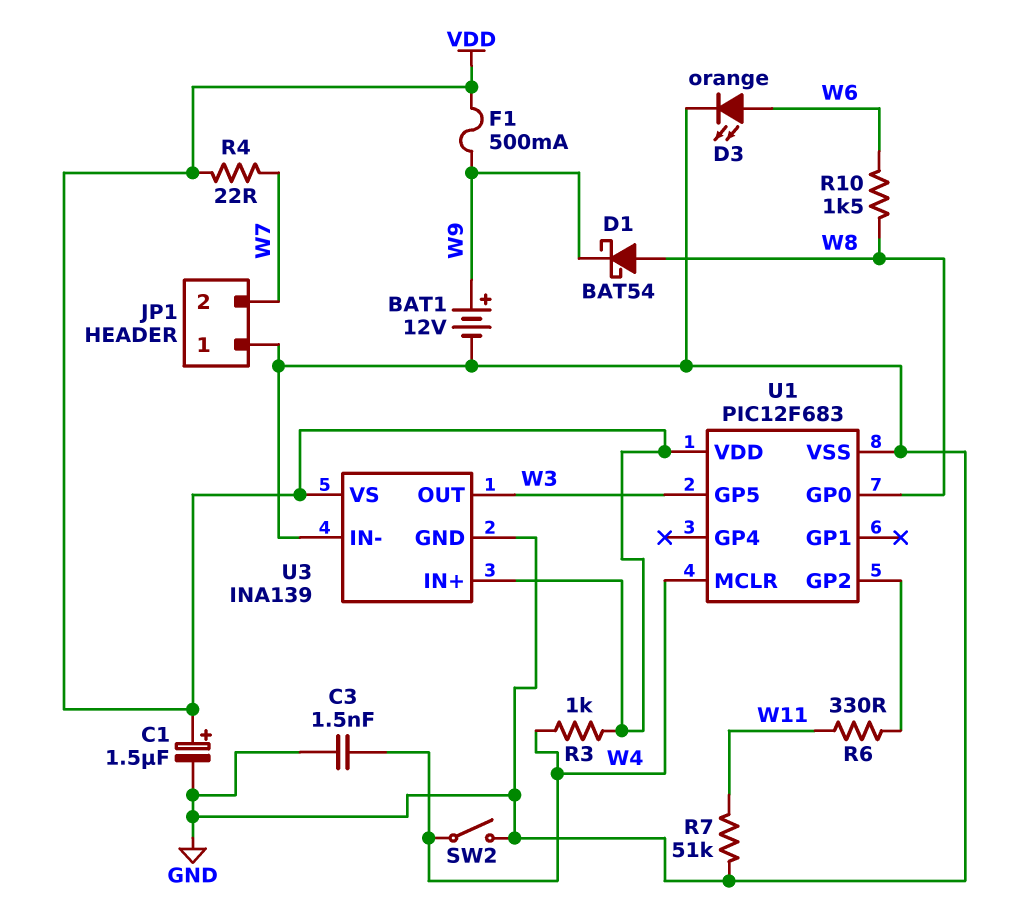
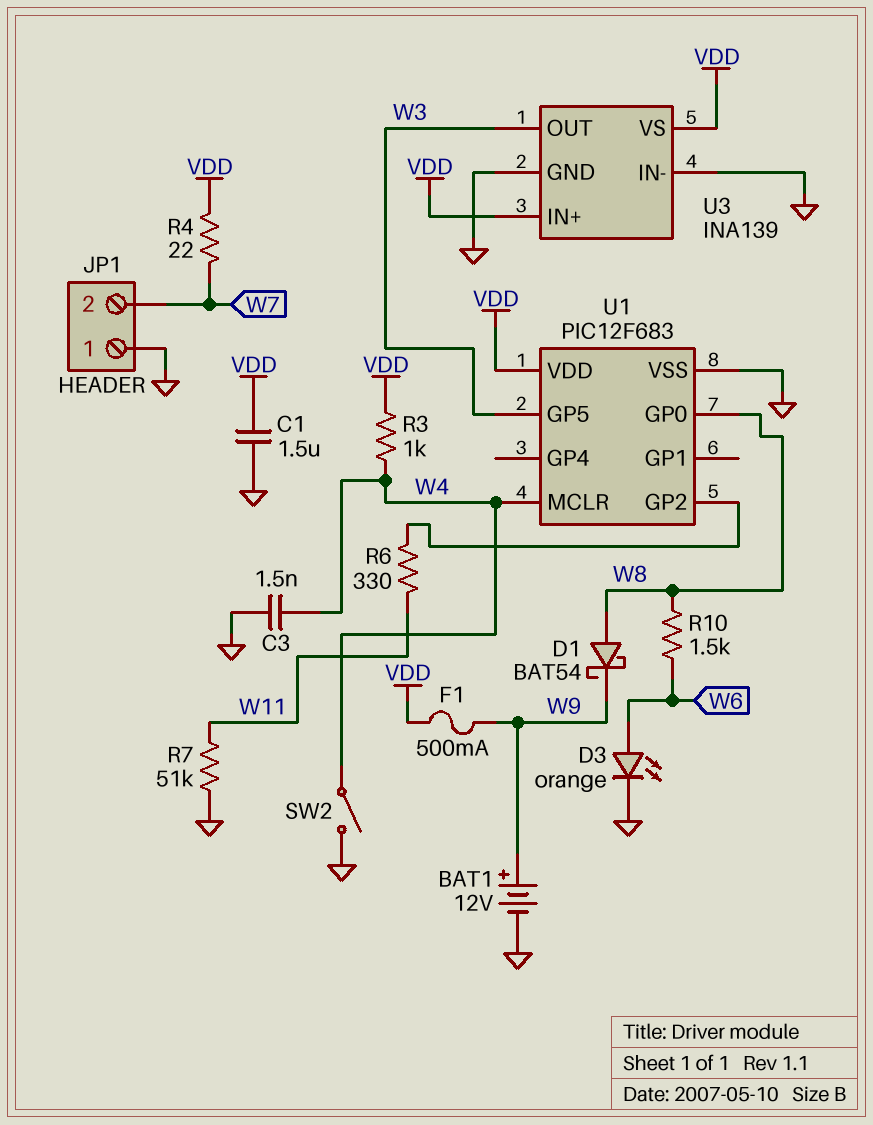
C1: 1.5uF (plus VDD, minus GND) -> 1.5uF (GND, VDD)

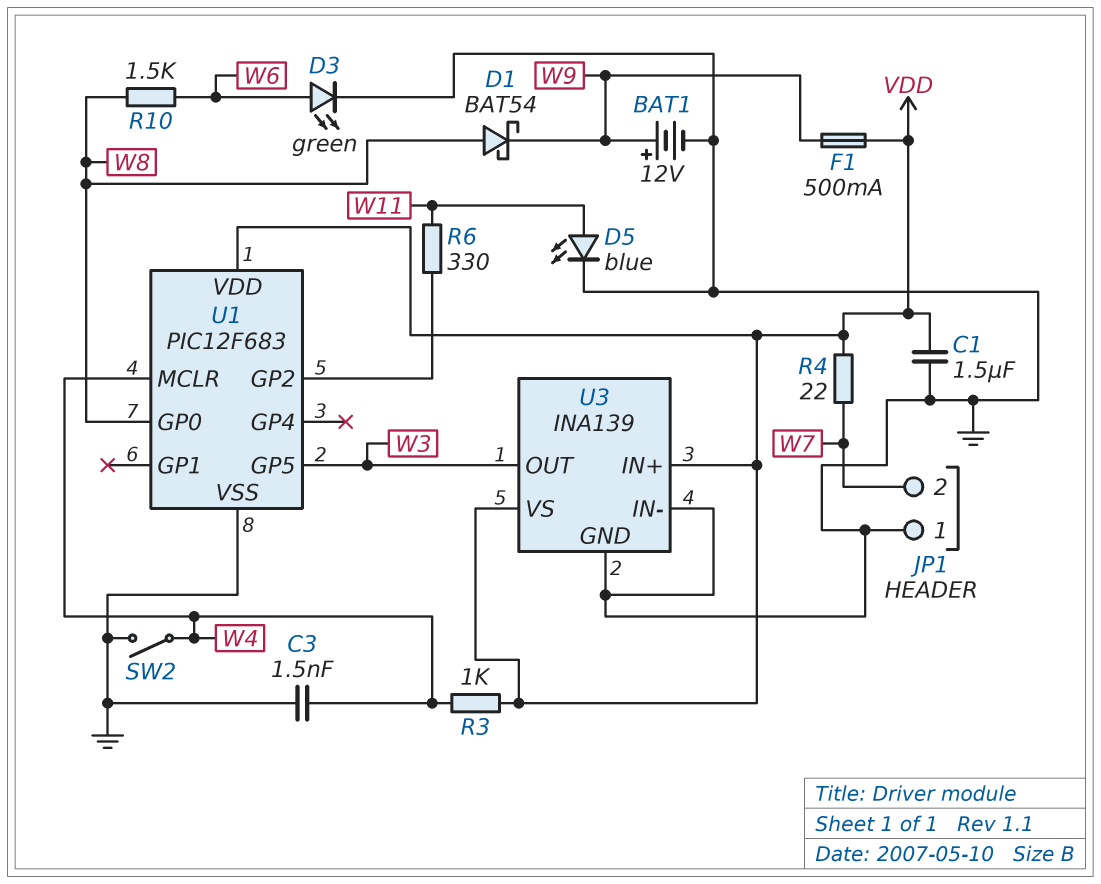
D3: LED orange (A W6, K GND) -> LED green (A W6, K GND)
D5: none -> LED blue (A W11, K GND)
R7: 51k (GND, W11) -> none

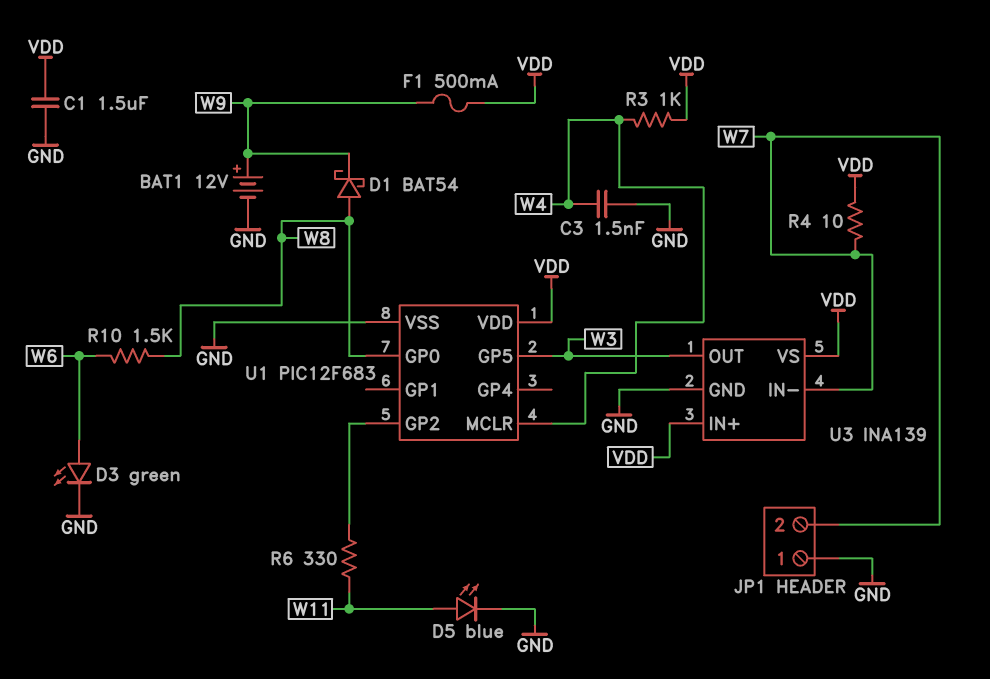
R4: 22 (VDD, W7) -> 10 (VDD, W7)
SW2: switch (GND, W4) -> none
U3 pin IN-: GND -> W7

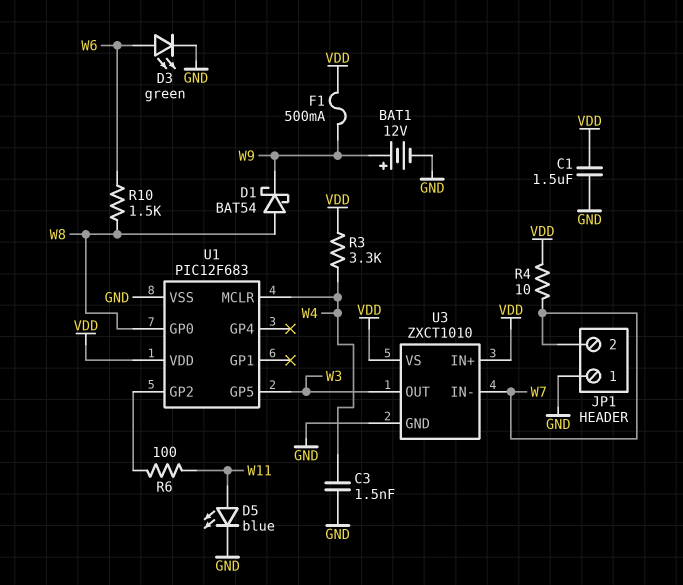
R3: 1k (VDD, W4) -> 3.3k (VDD, W4)
R6: 330 (U1/GP2, W11) -> 100 (U1/GP2, W11)
U3: INA139 -> ZXCT1010

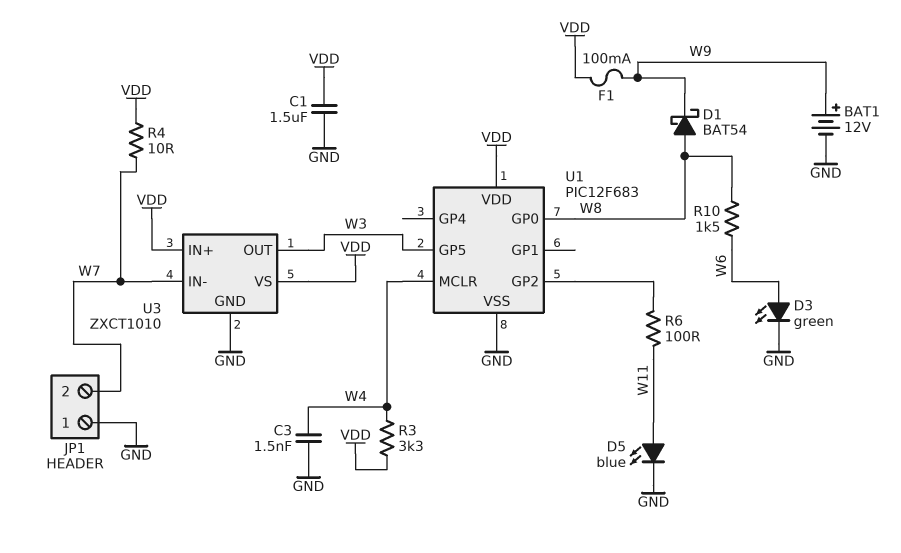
F1: 500mA (VDD, W9) -> 100mA (VDD, W9)

